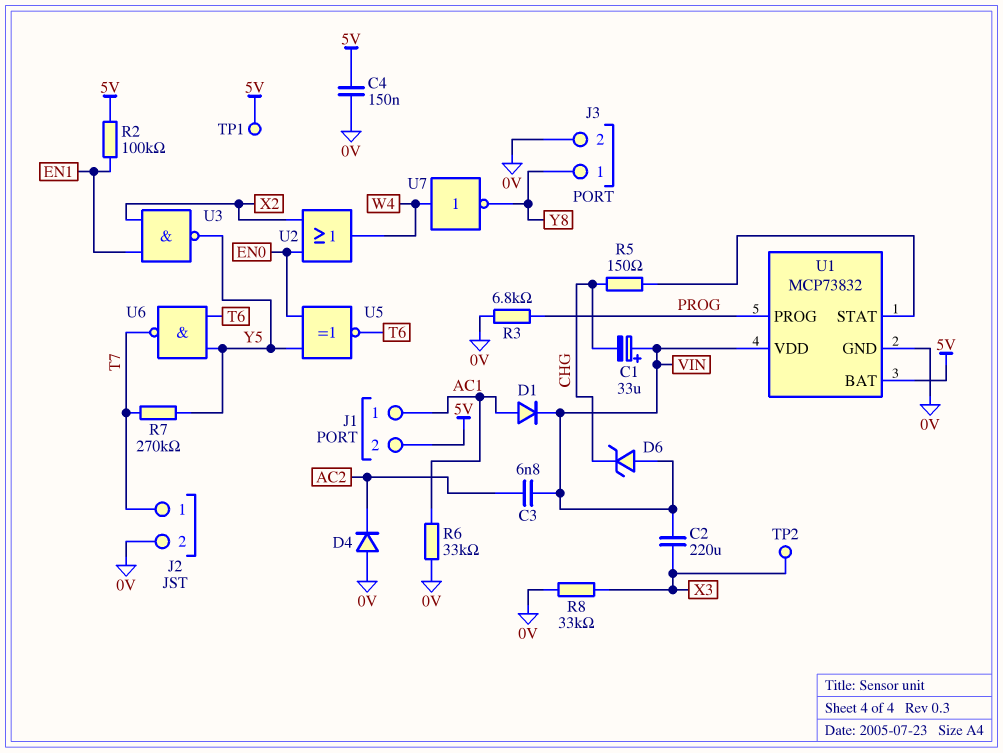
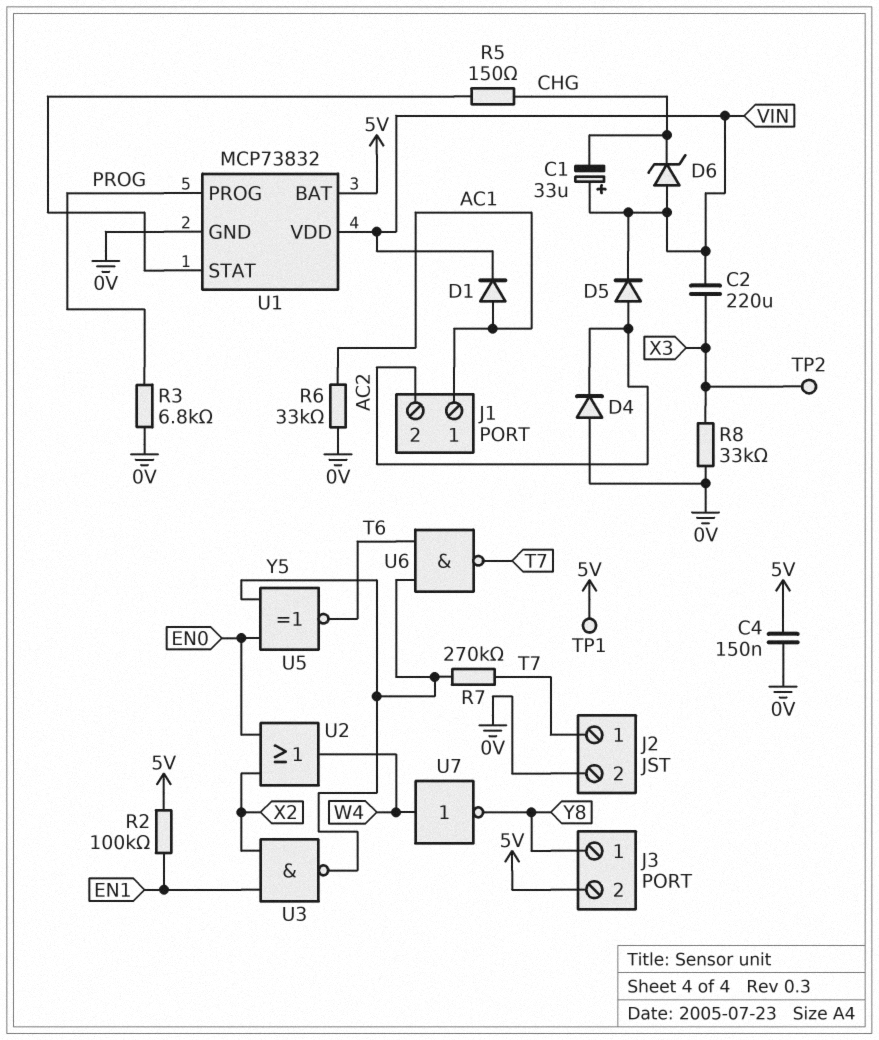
C3: 6.8nF (AC2, VIN) -> none
D5: none -> diode (A AC2, K VIN)
J1 pin 2: 5V -> AC2
J3 pin 2: 0V -> 5V

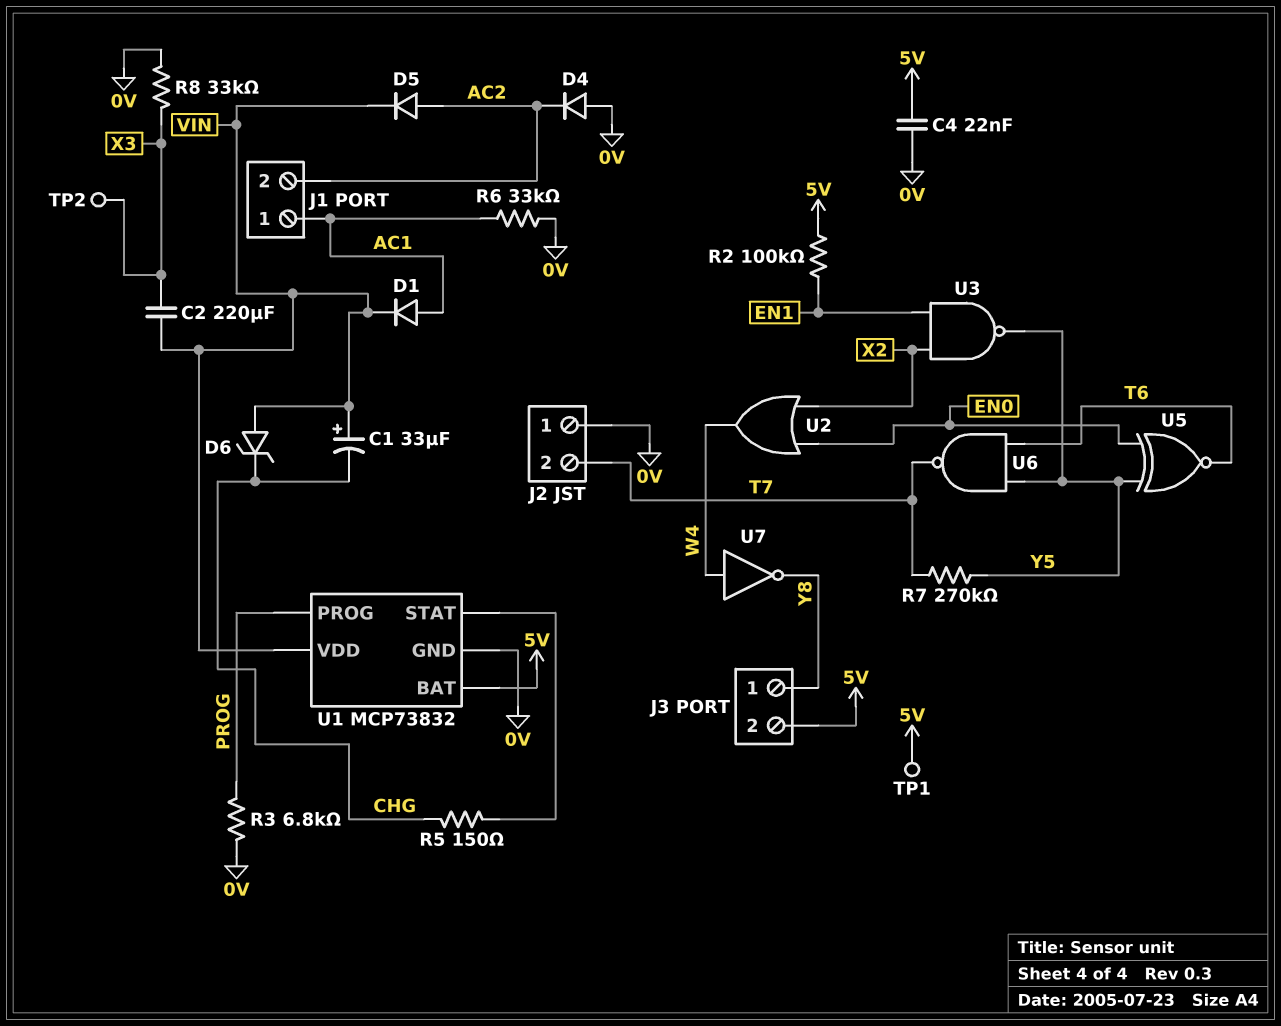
C4: 150nF (0V, 5V) -> 22nF (0V, 5V)
J2 pin 1: T7 -> 0V
J2 pin 2: 0V -> T7

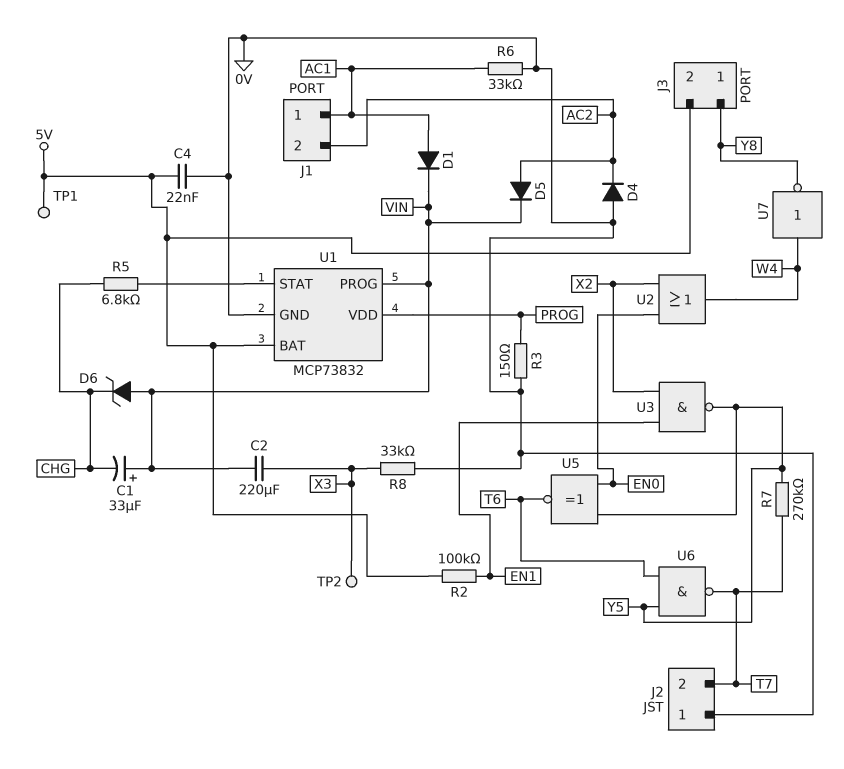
R3: 6.8k (0V, PROG) -> 150 (0V, PROG)
R5: 150 (CHG, U1/STAT) -> 6.8k (CHG, U1/STAT)
U1 pin PROG: PROG -> VIN
U1 pin VDD: VIN -> PROG

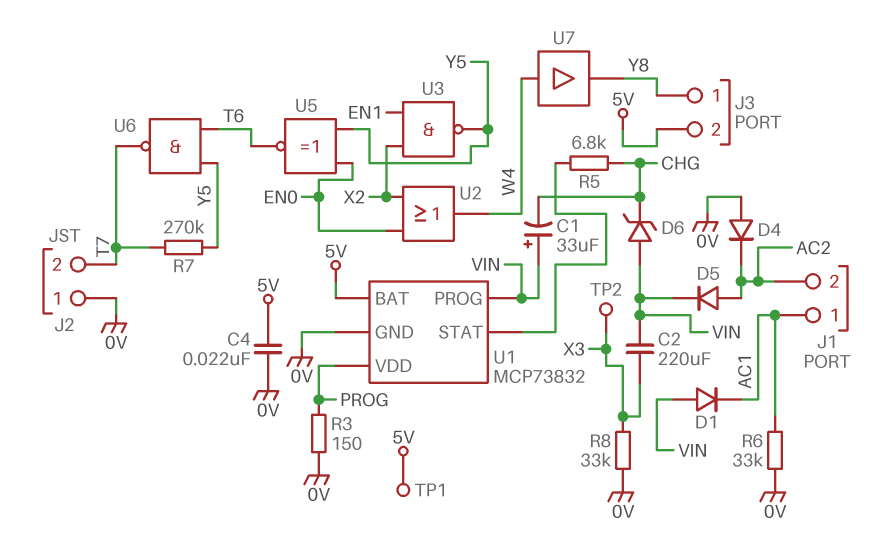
D1: diode (A AC1, K VIN) -> diode (A VIN, K AC1)
R2: 100k (5V, EN1) -> none
U7: NOT (in W4, out Y8) -> buffer (in W4, out Y8)

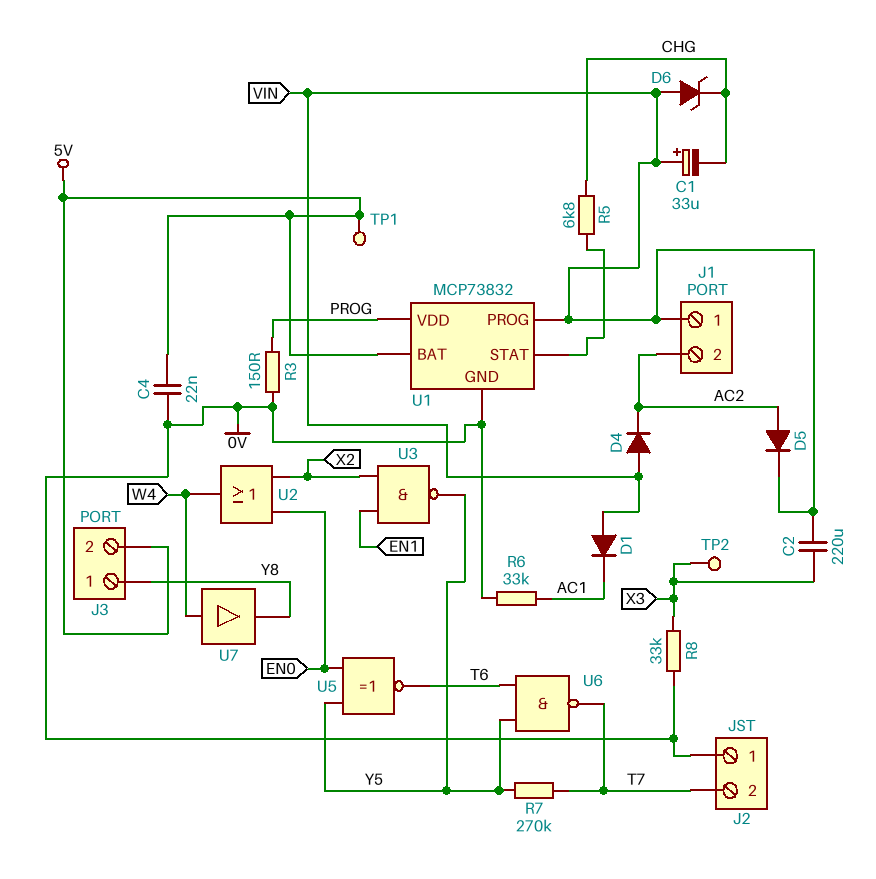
D4: diode (A 0V, K AC2) -> diode (A VIN, K AC2)
J1 pin 1: AC1 -> VIN

